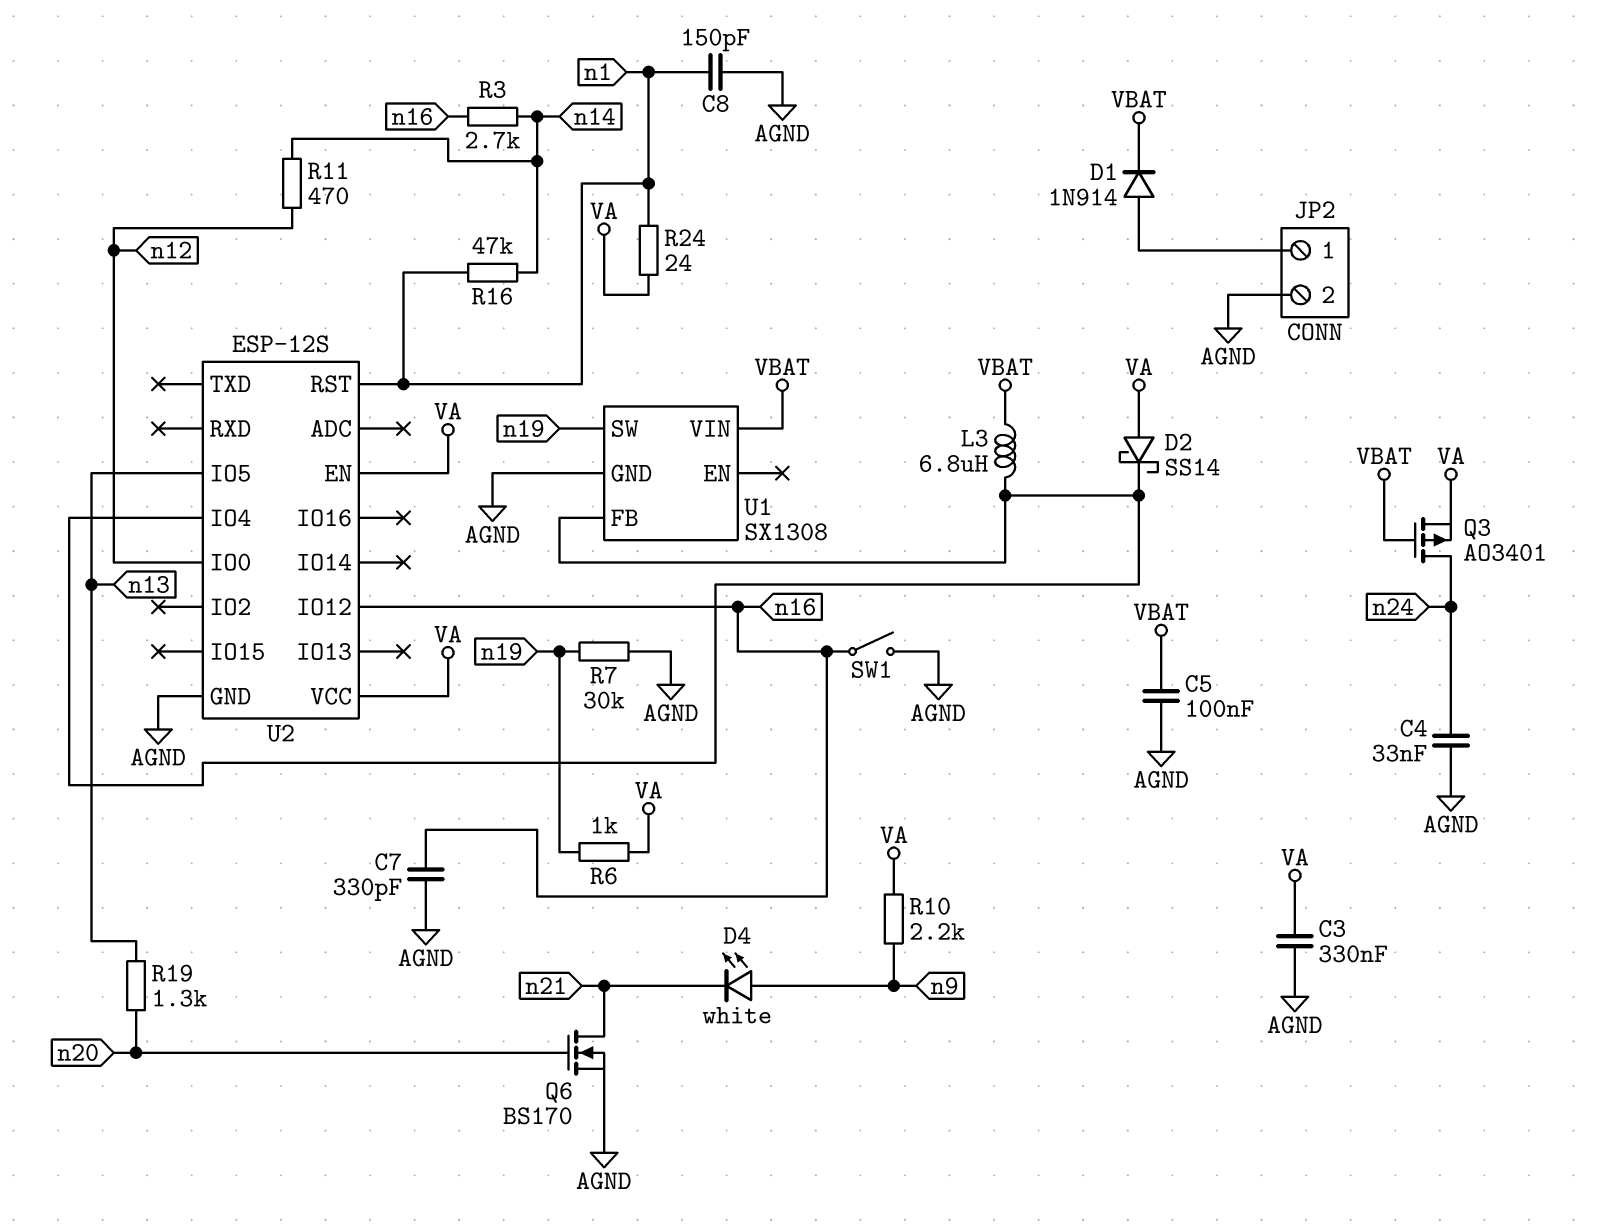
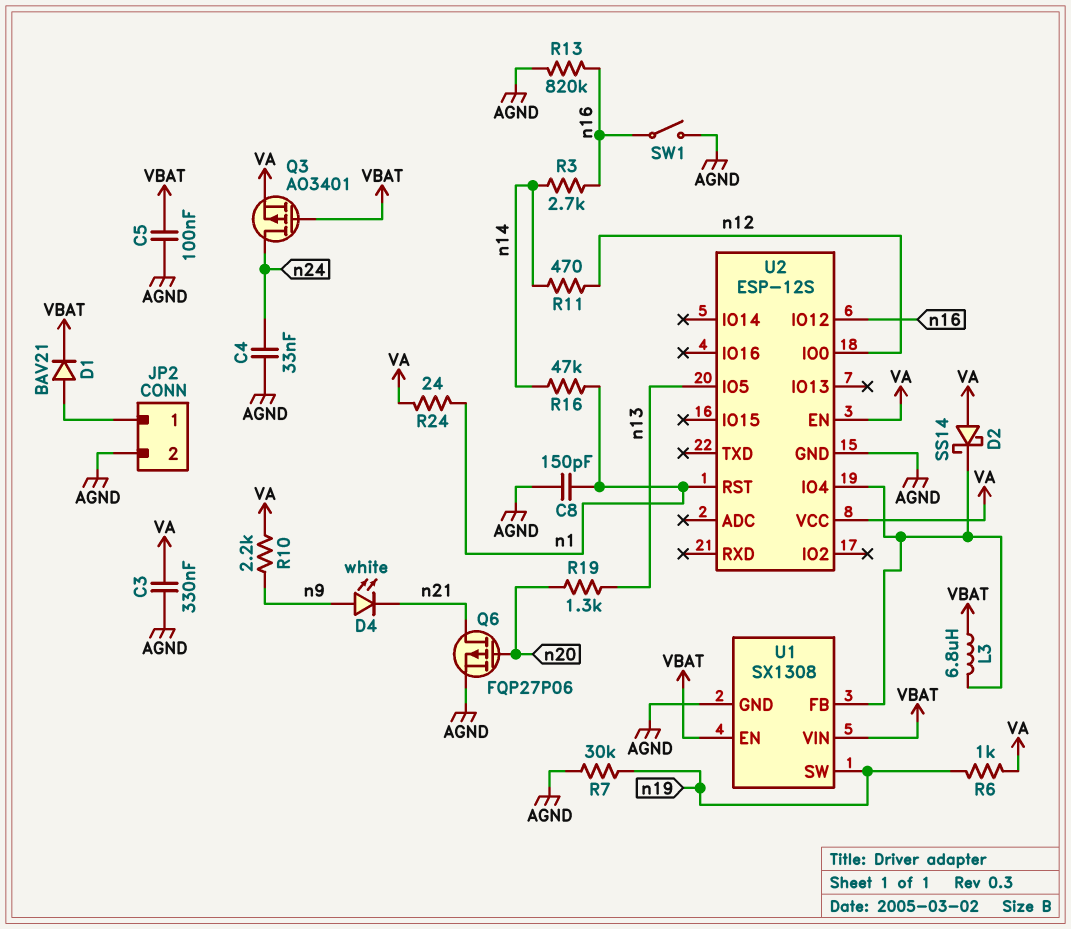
C7: 330pF (AGND, n16) -> none
D1: diode 1N914 (A JP2/1, K VBAT) -> diode BAV21 (A JP2/1, K VBAT)
Q6: NMOS BS170 (G n20, D n21, S AGND) -> PMOS FQP27P06 (G n20, D n21, S AGND)
R13: none -> 820k (AGND, n16)
U1 pin EN: none -> VBAT

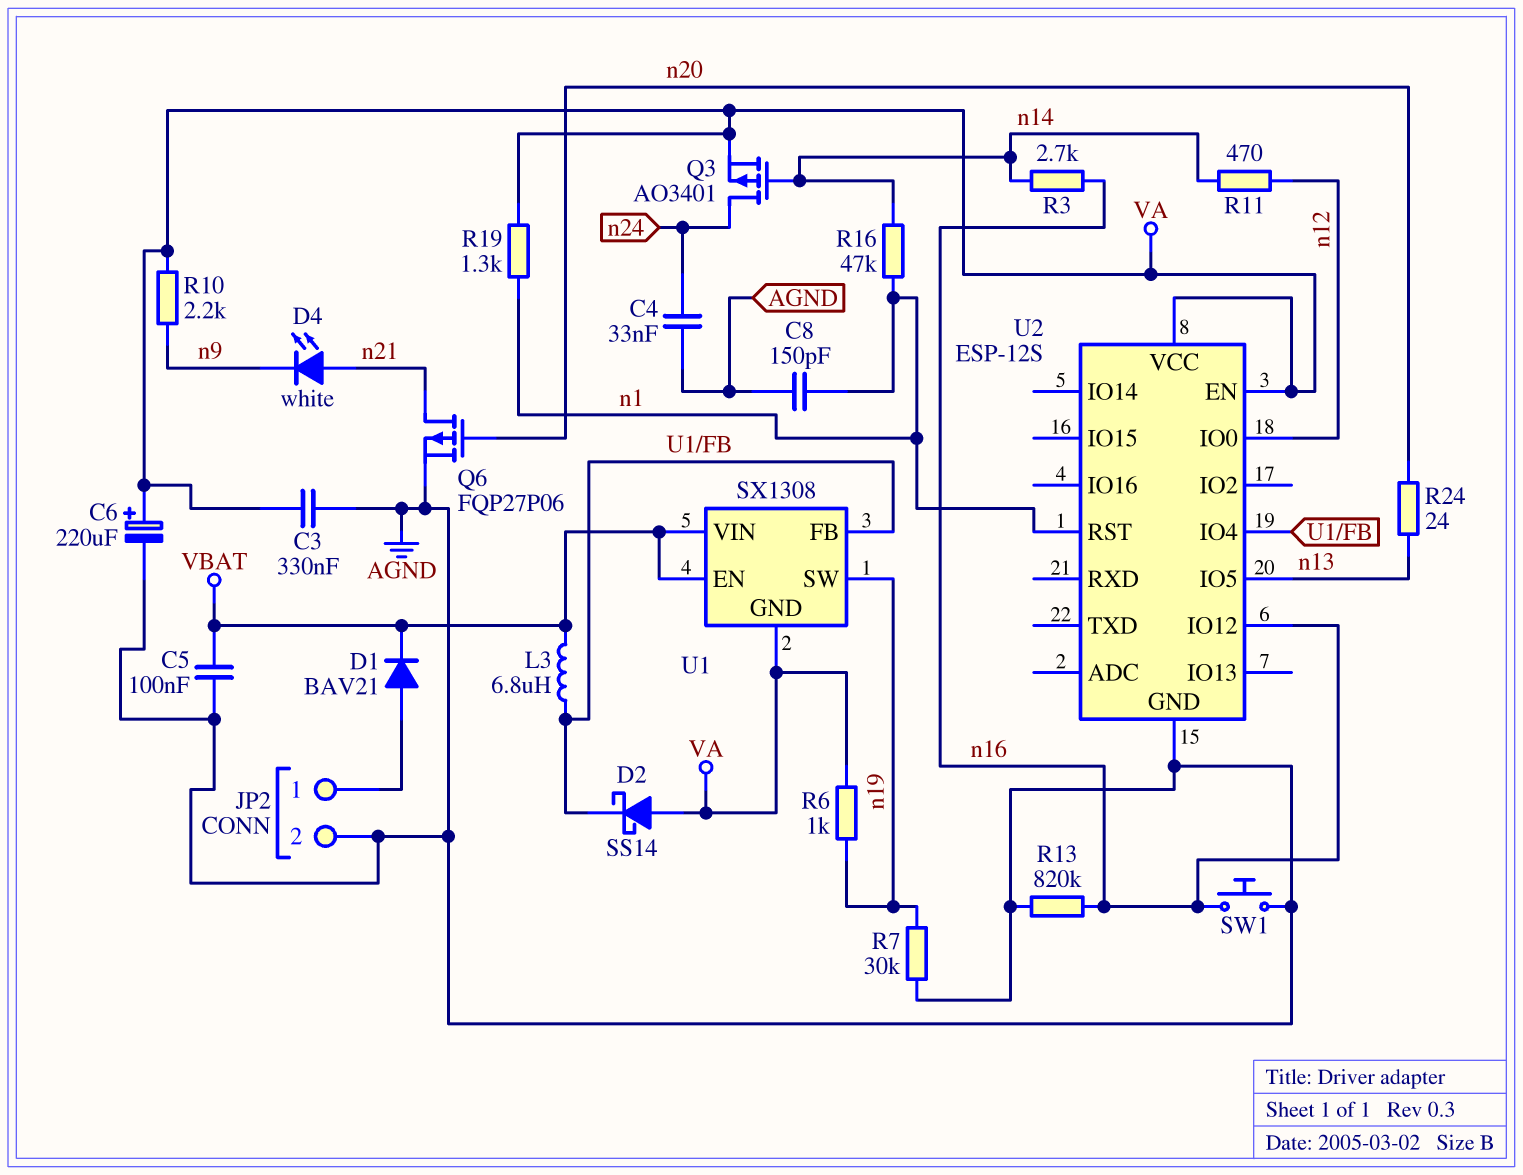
C6: none -> 220uF (plus VA, minus AGND)
D4: LED white (A n9, K n21) -> LED white (A n21, K n9)
Q3: PMOS AO3401 (G VBAT, D n24, S VA) -> PMOS AO3401 (G n14, D n24, S VA)
R19: 1.3k (n13, n20) -> 1.3k (VA, n1)
R24: 24 (VA, n1) -> 24 (n13, n20)
SW1: switch (AGND, n16) -> button (AGND, n16)
U1 pin GND: AGND -> VA

